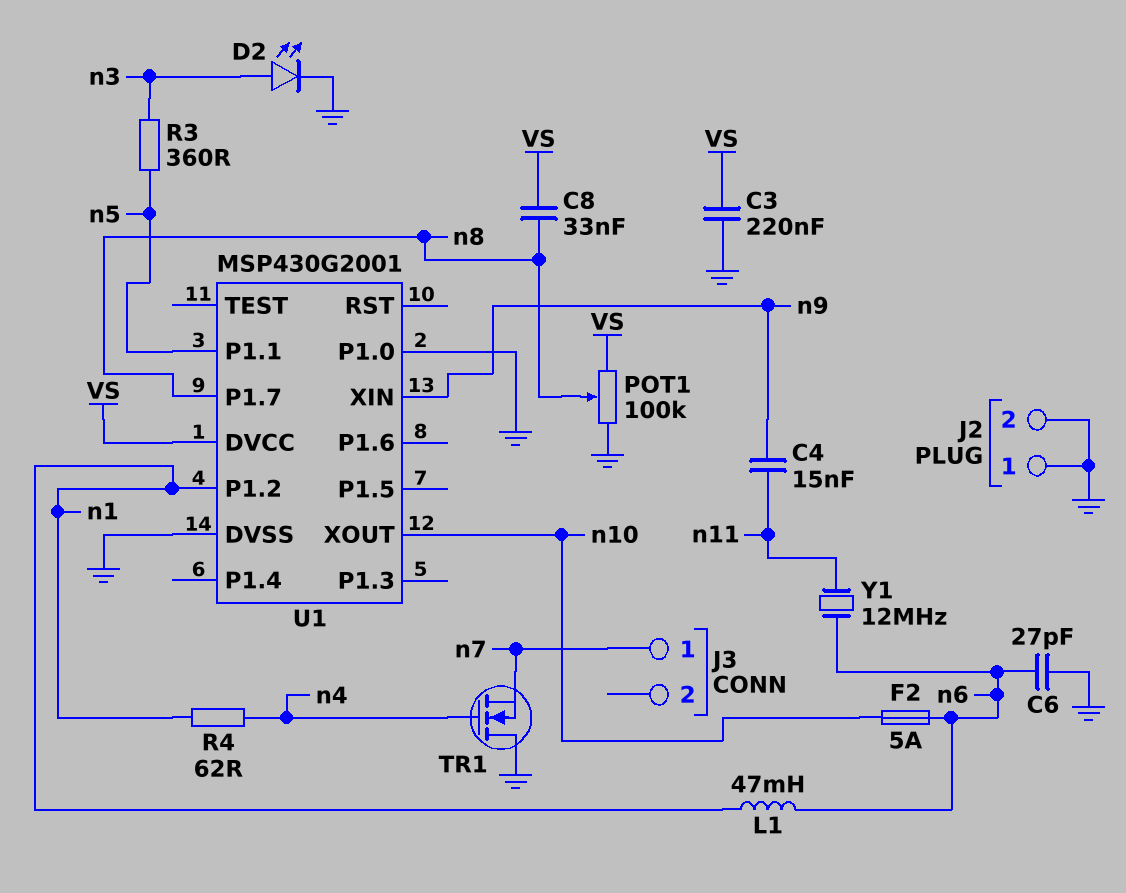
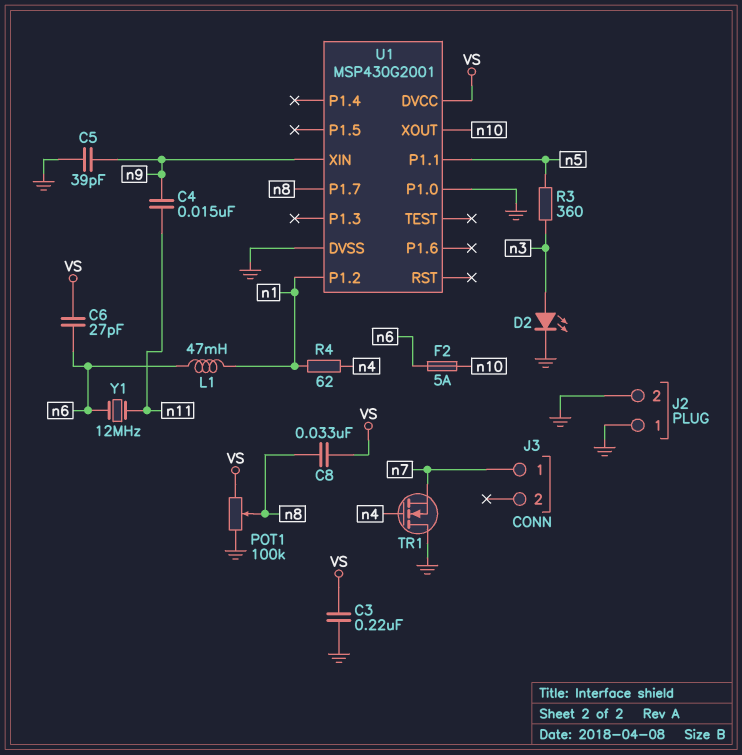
C5: none -> 39pF (GND, n9)
C6: 27pF (GND, n6) -> 27pF (VS, n6)

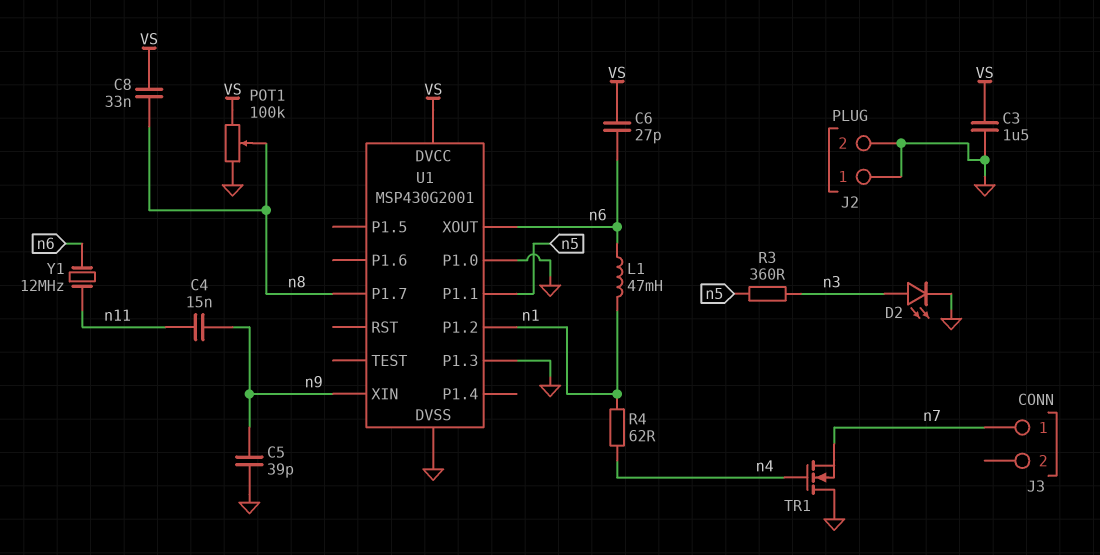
C3: 220nF (GND, VS) -> 1.5uF (GND, VS)
F2: 5A (n6, n10) -> none
U1 pin P1.3: none -> GND
U1 pin XOUT: n10 -> n6

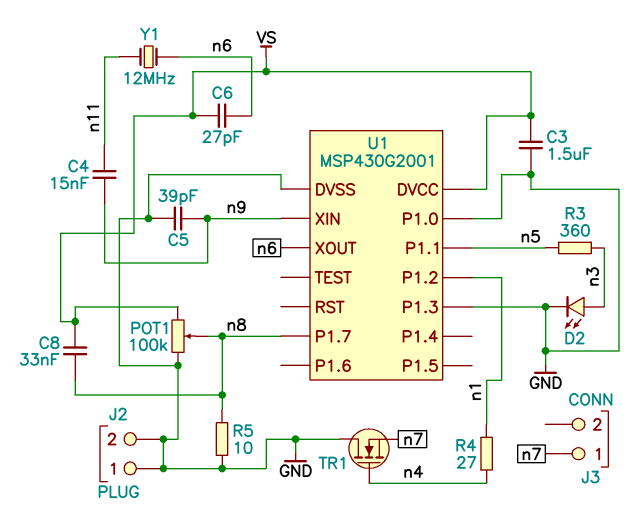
L1: 47mH (n1, n6) -> none
R4: 62 (n1, n4) -> 27 (n1, n4)
R5: none -> 10 (GND, n8)

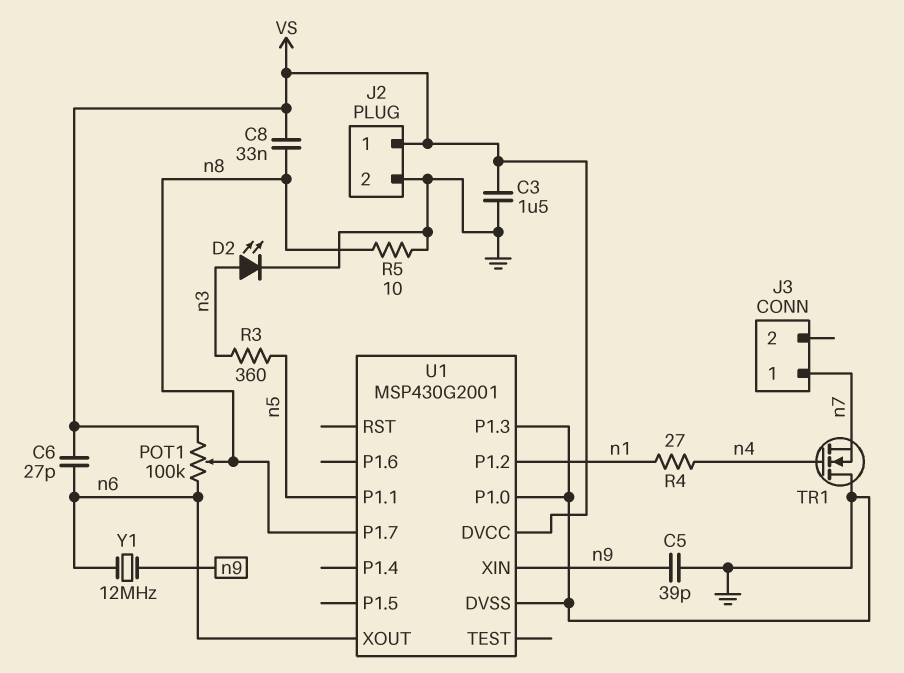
C4: 15nF (n9, n11) -> none
J2 pin 1: GND -> VS
POT1: 100k (GND, VS, wiper n8) -> 100k (VS, n6, wiper n8)
Y1: 12MHz (n6, n11) -> 12MHz (n6, n9)

